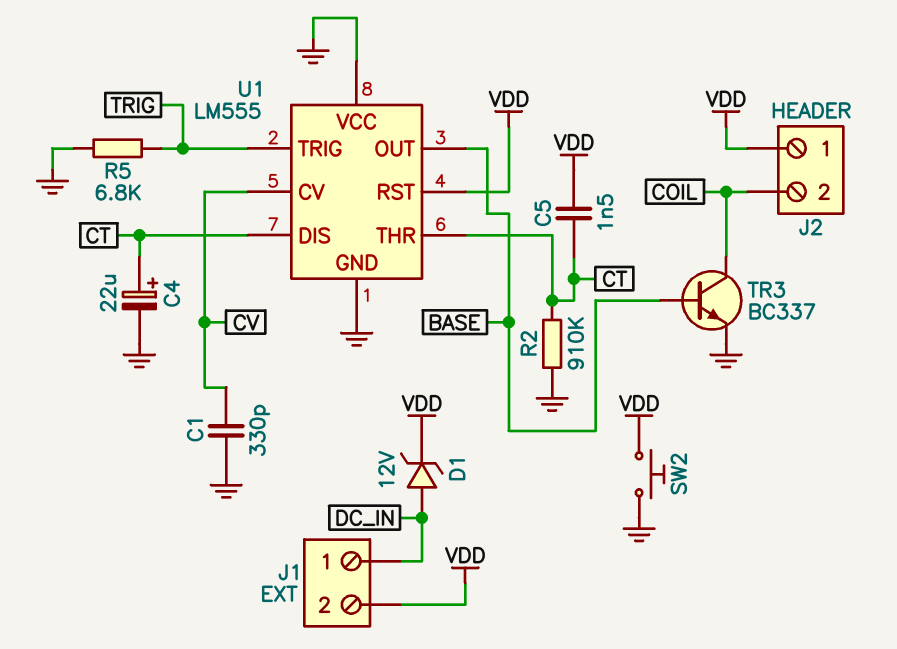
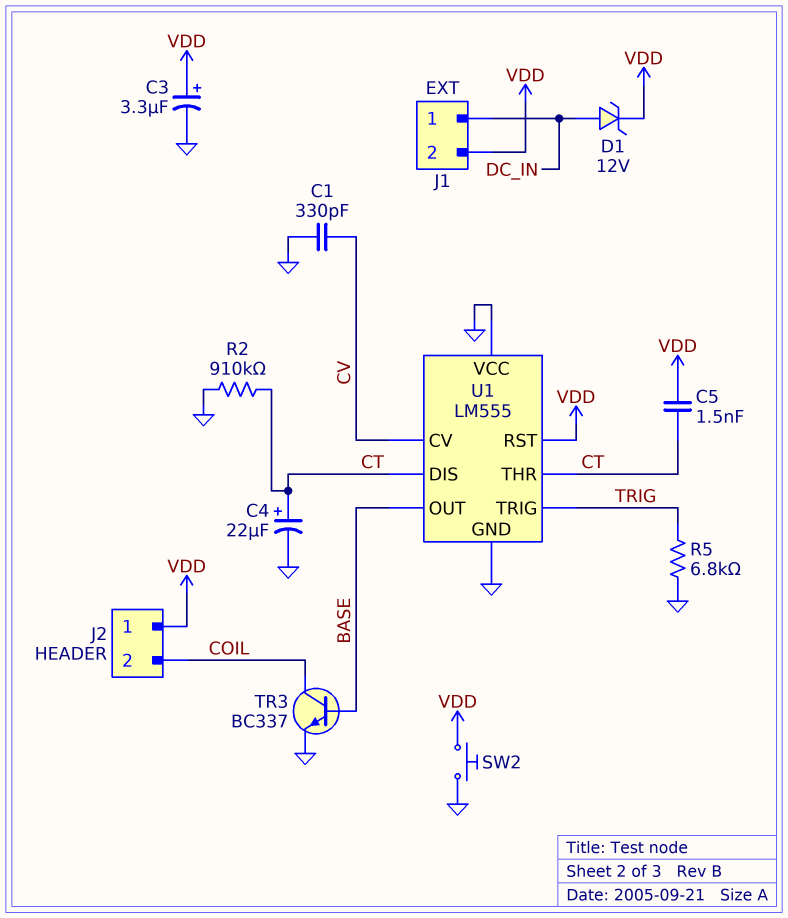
C3: none -> 3.3uF (plus VDD, minus GND)

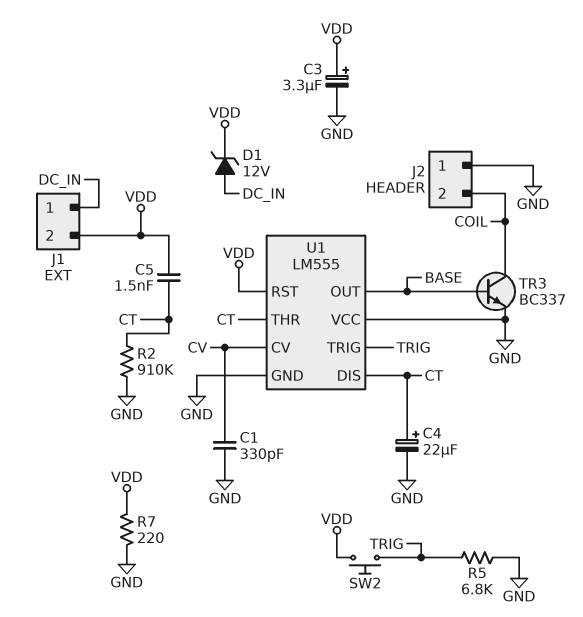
J2 pin 1: VDD -> GND
R7: none -> 220 (GND, VDD)
SW2: button (GND, VDD) -> button (TRIG, VDD)

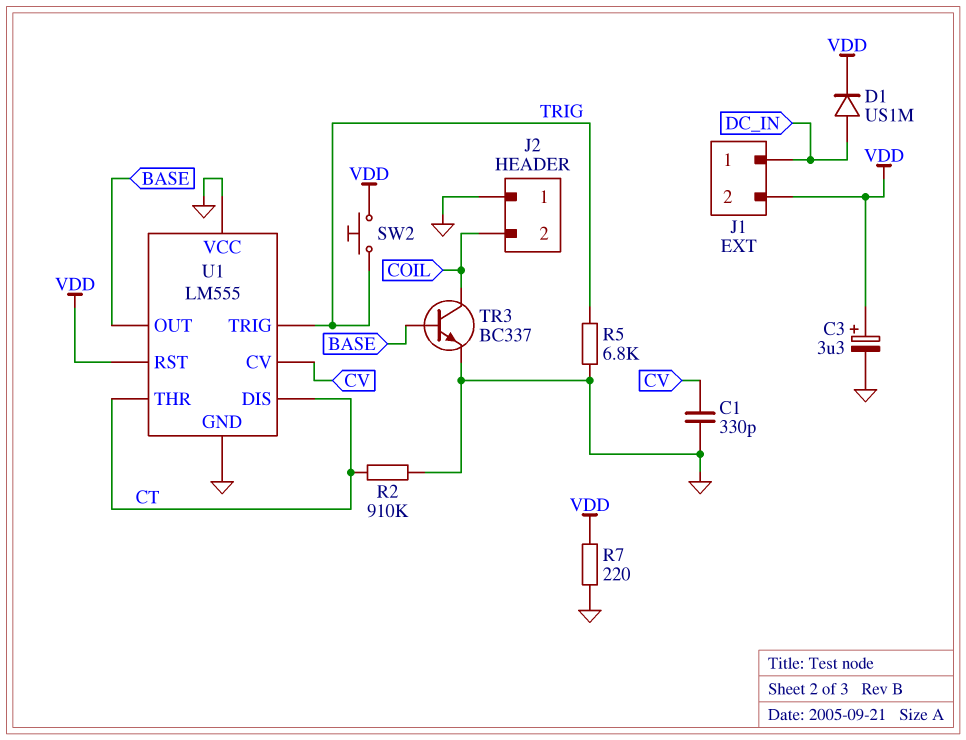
C4: 22uF (plus CT, minus GND) -> none
C5: 1.5nF (CT, VDD) -> none
D1: zener 12V (A DC_IN, K VDD) -> diode US1M (A DC_IN, K VDD)

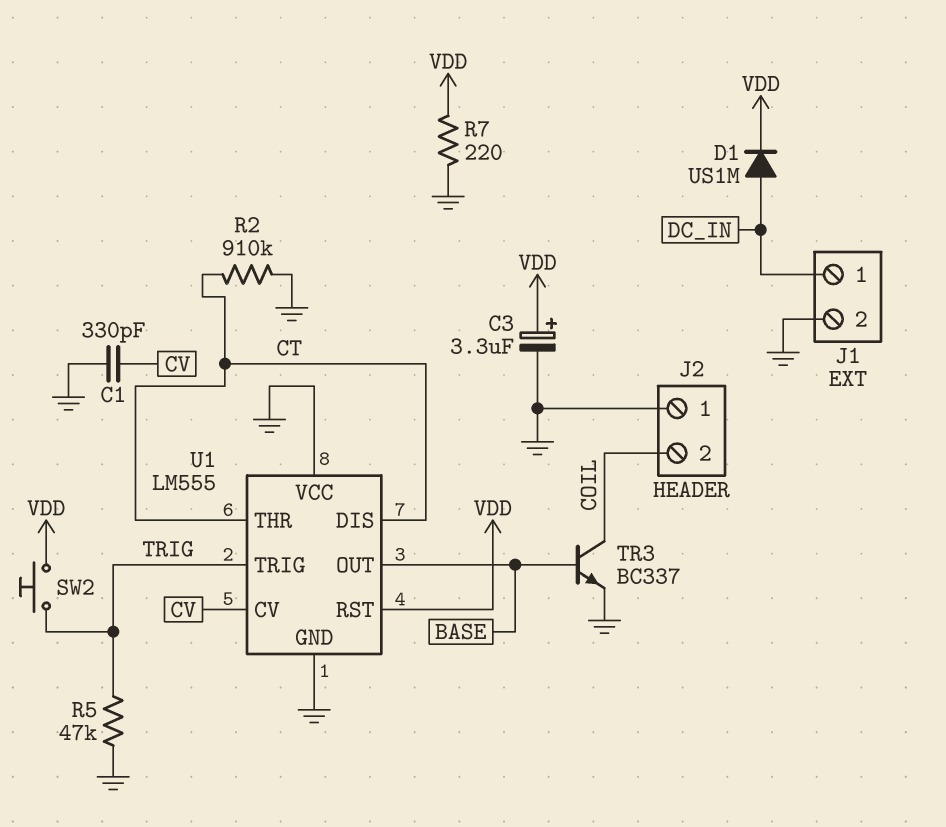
J1 pin 2: VDD -> GND
R5: 6.8k (GND, TRIG) -> 47k (GND, TRIG)

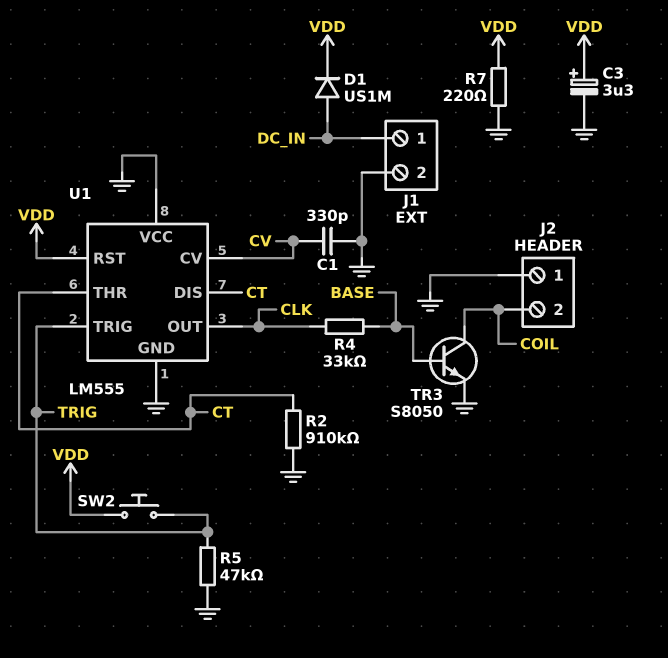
R4: none -> 33k (BASE, CLK)
TR3: NPN BC337 (B BASE, C COIL, E GND) -> NPN S8050 (B BASE, C COIL, E GND)
U1 pin OUT: BASE -> CLK

